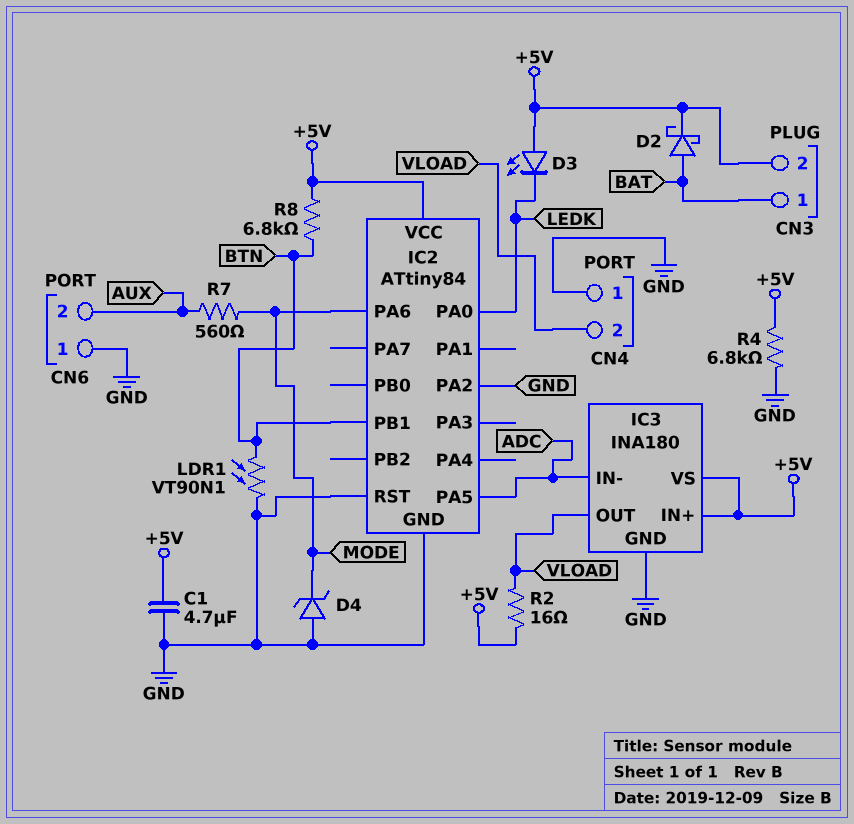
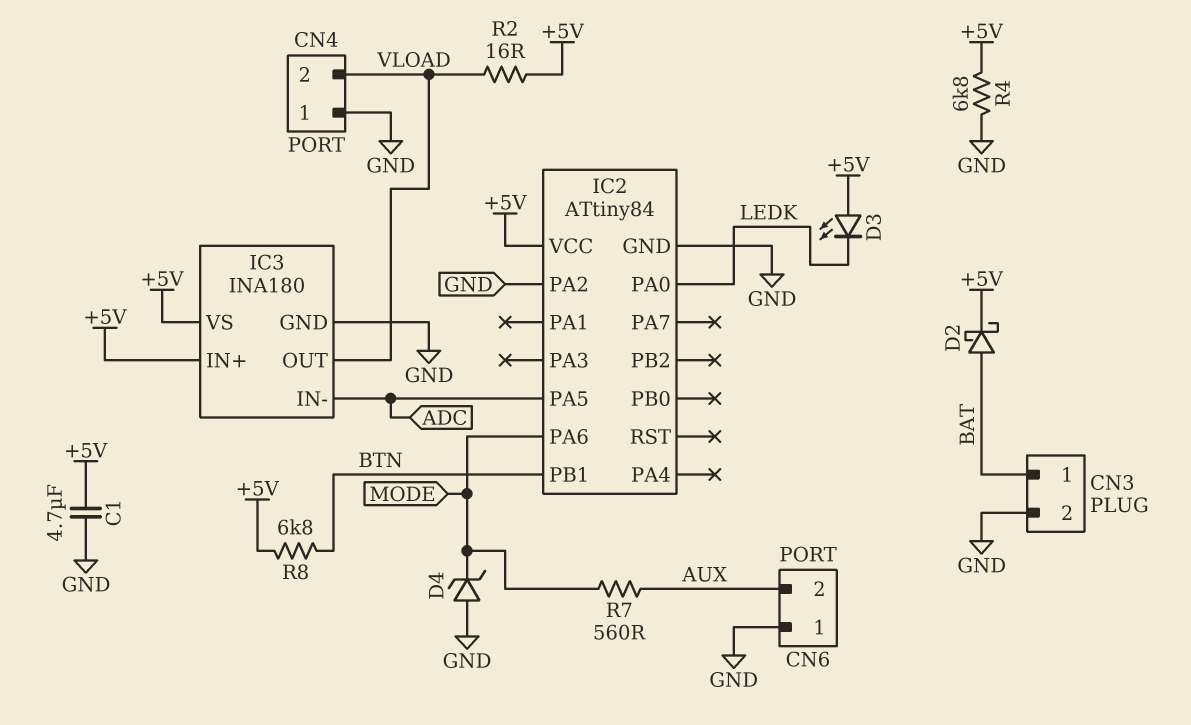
CN3 pin 2: +5V -> GND
IC2 pin RST: GND -> none
LDR1: VT90N1 (BTN, GND) -> none

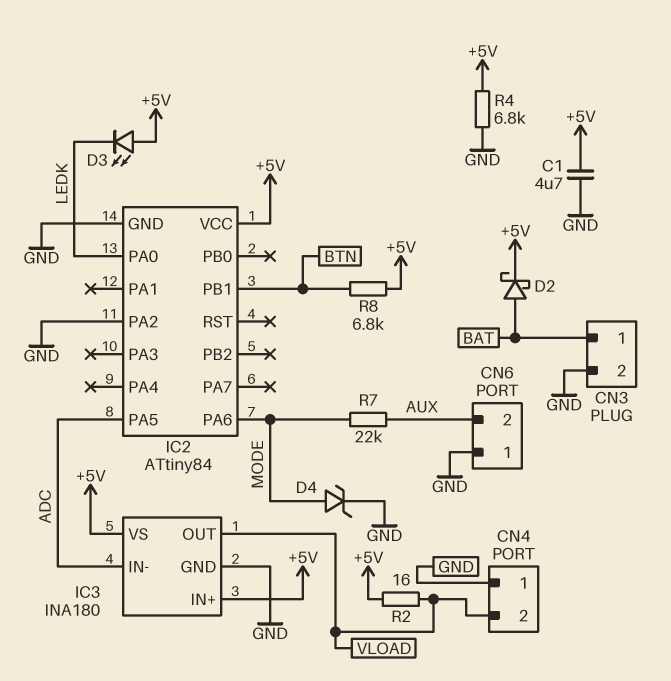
D4: zener (A GND, K MODE) -> zener (A MODE, K GND)
R7: 560 (AUX, MODE) -> 22k (AUX, MODE)

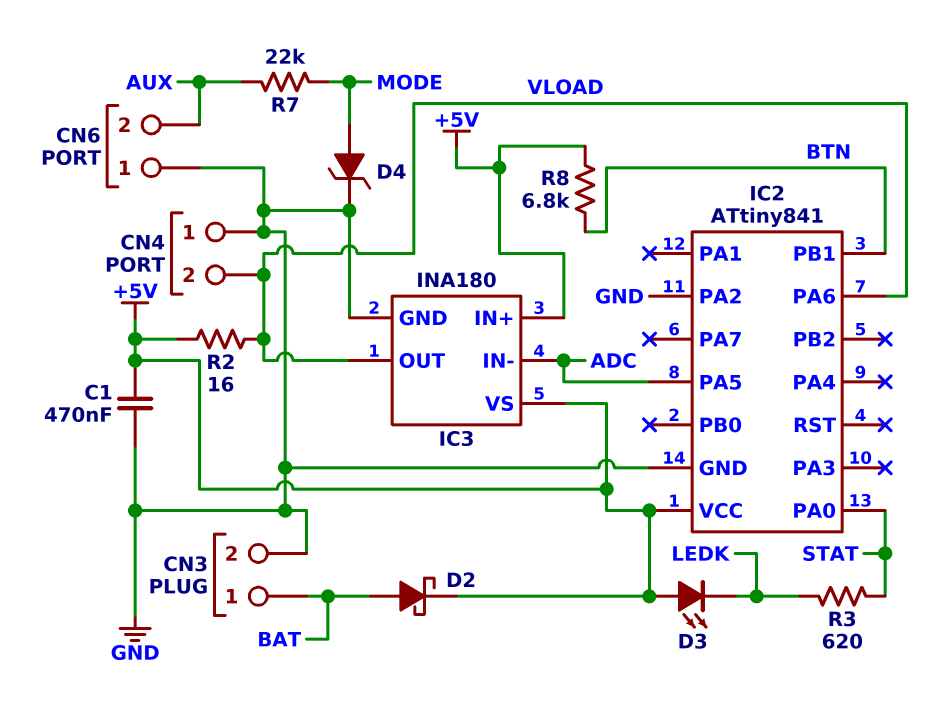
C1: 4.7uF (+5V, GND) -> 470nF (+5V, GND)
IC2: ATtiny84 -> ATtiny841
IC2 pin PA0: LEDK -> STAT
IC2 pin PA6: MODE -> VLOAD
R3: none -> 620 (LEDK, STAT)
R4: 6.8k (+5V, GND) -> none

